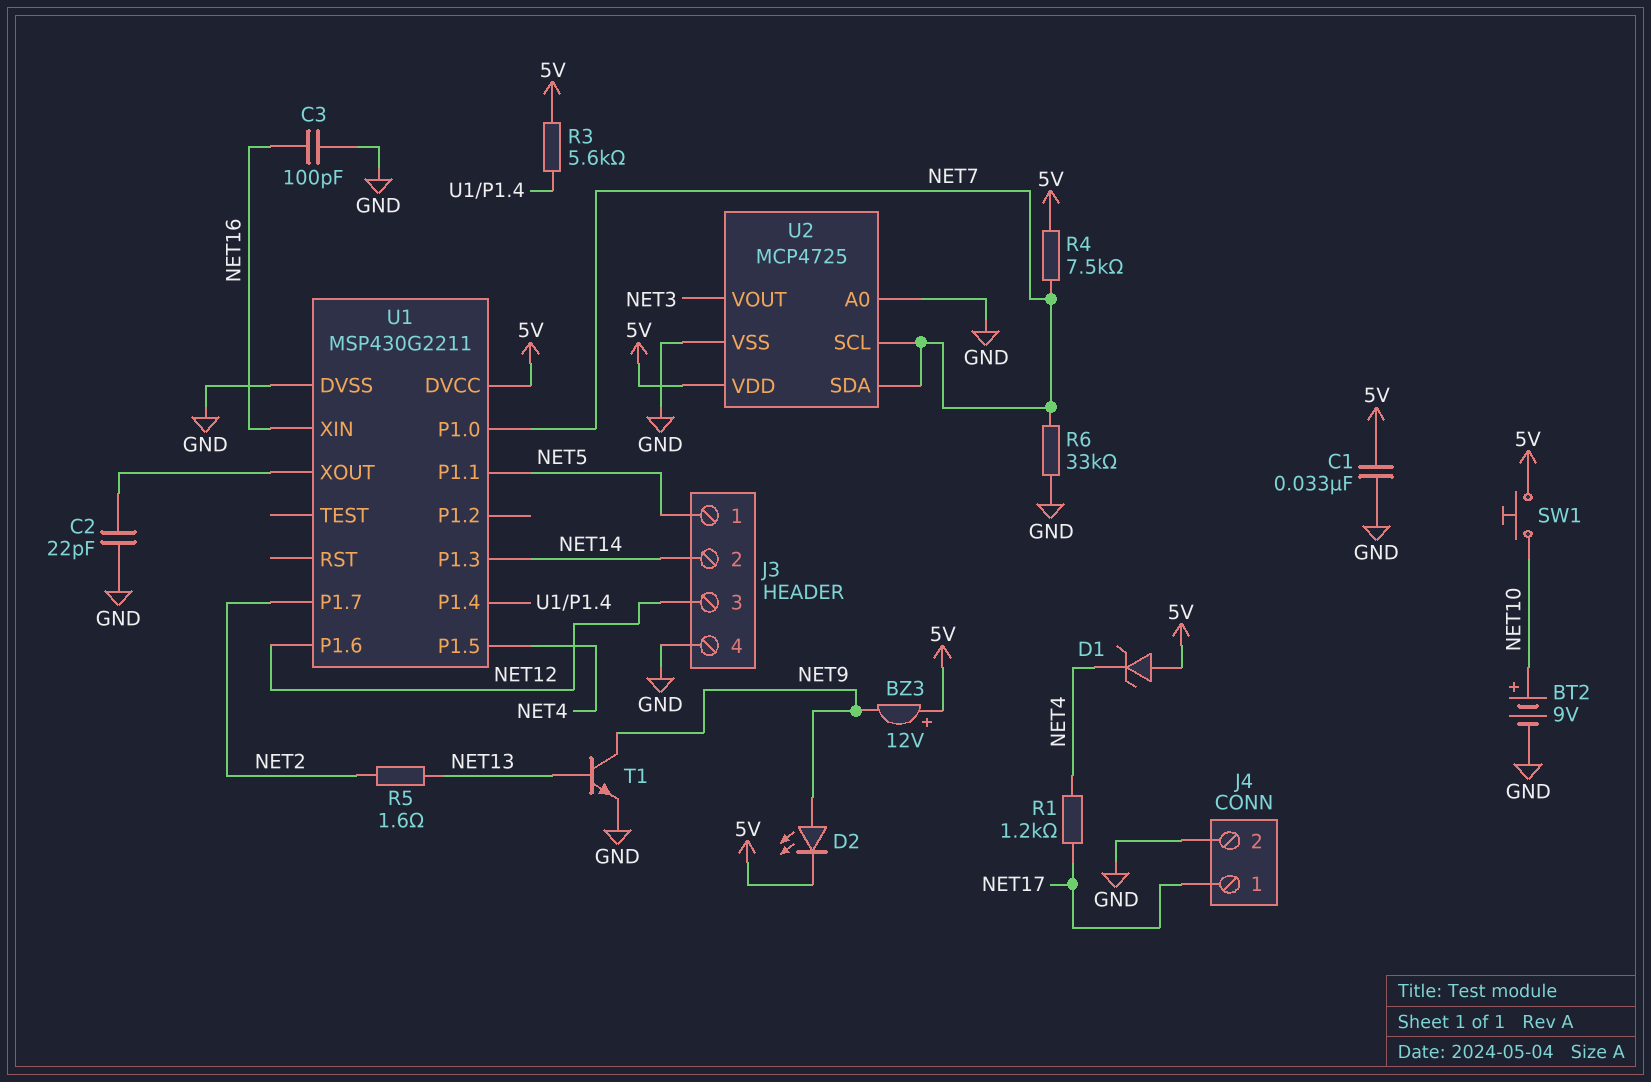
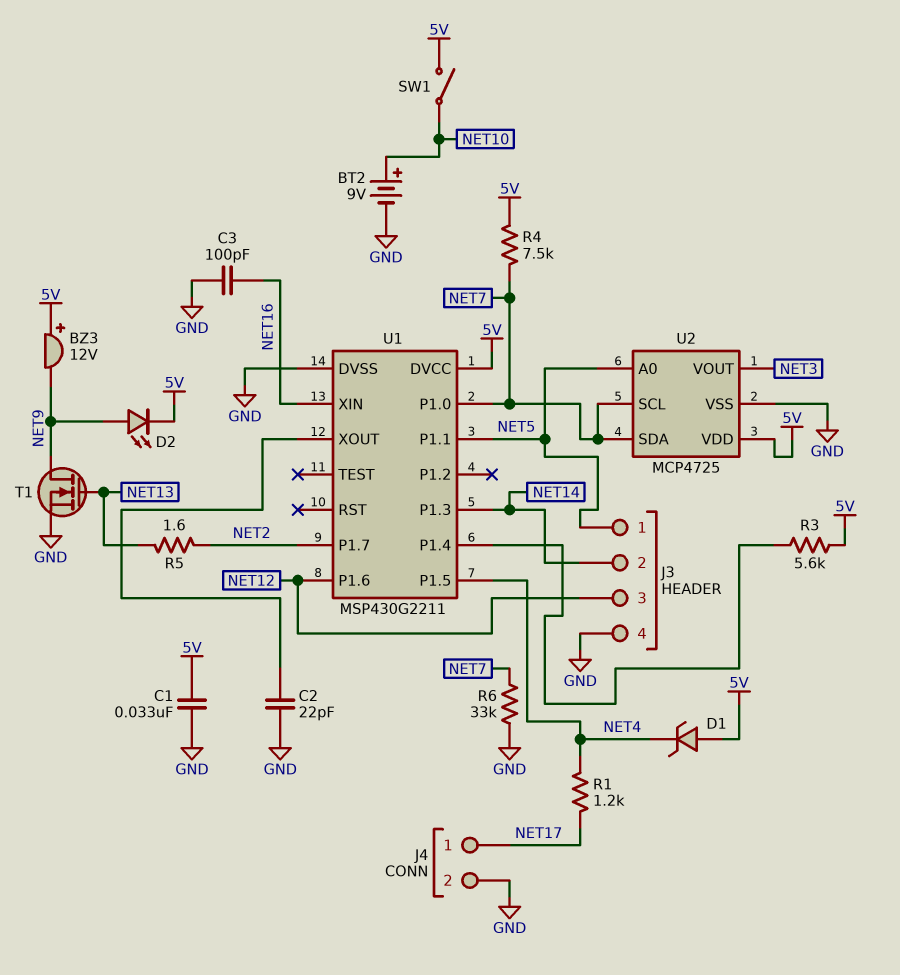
SW1: button (5V, NET10) -> switch (5V, NET10)
T1: NPN (B NET13, C NET9, E GND) -> NMOS (G NET13, D NET9, S GND)
U2 pin A0: GND -> NET5

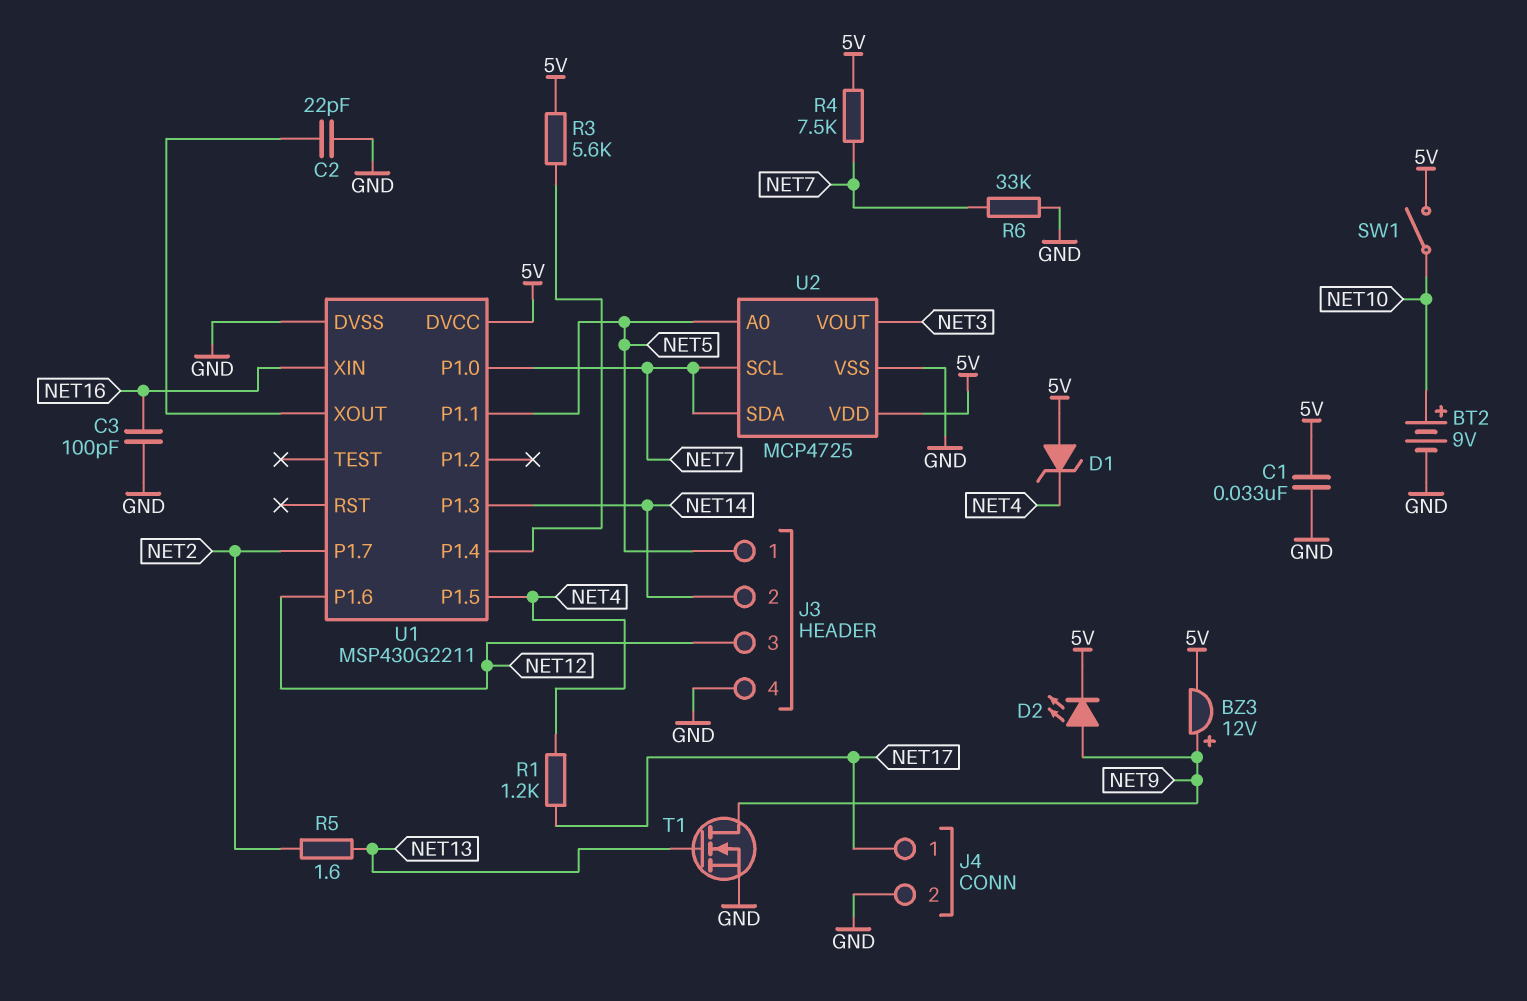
BZ3: buzzer 12V (plus 5V, minus NET9) -> buzzer 12V (plus NET9, minus 5V)

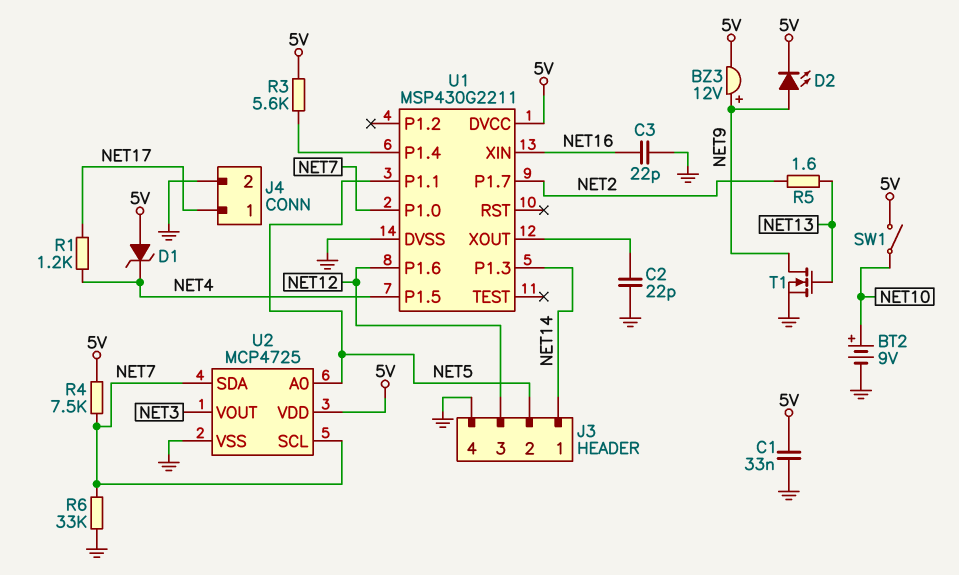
C3: 100pF (GND, NET16) -> 22pF (GND, NET16)
J3 pin 1: NET5 -> NET14
J3 pin 2: NET14 -> NET5

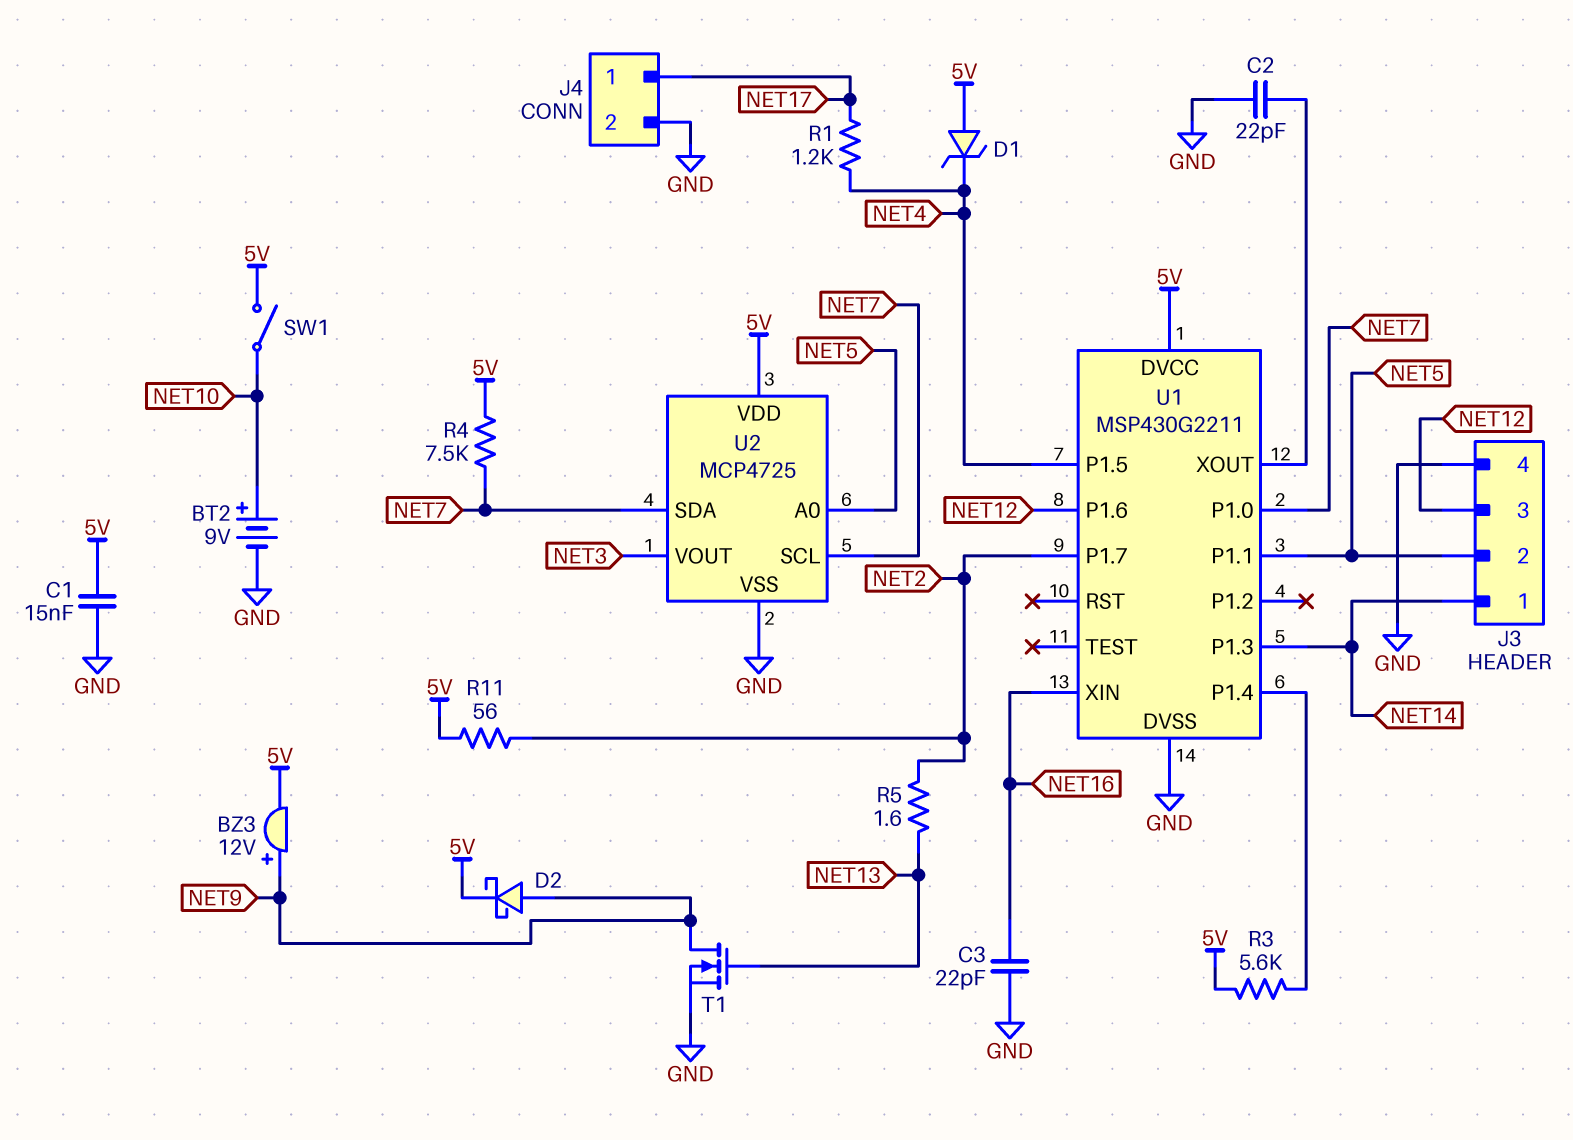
C1: 33nF (5V, GND) -> 15nF (5V, GND)
D2: LED (A NET9, K 5V) -> schottky (A NET9, K 5V)
R6: 33k (GND, NET7) -> none
R11: none -> 56 (5V, NET2)

